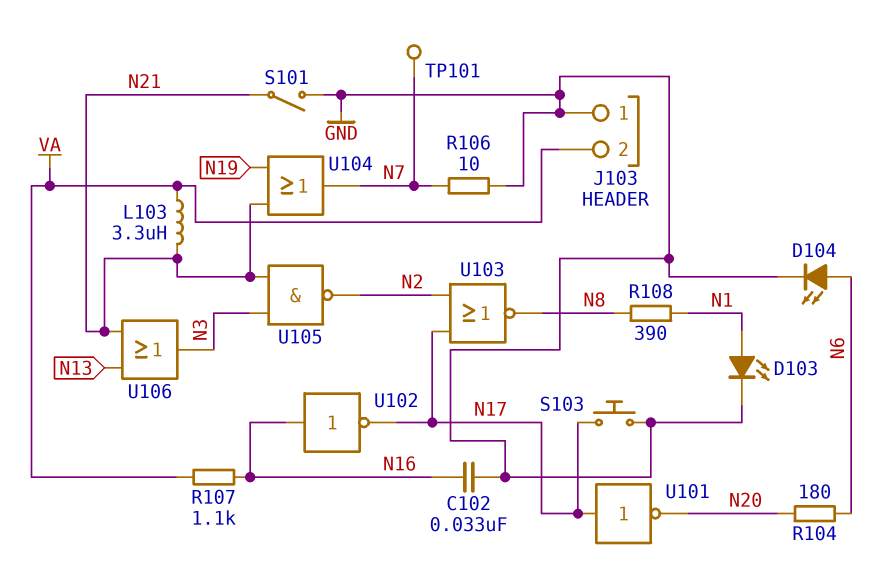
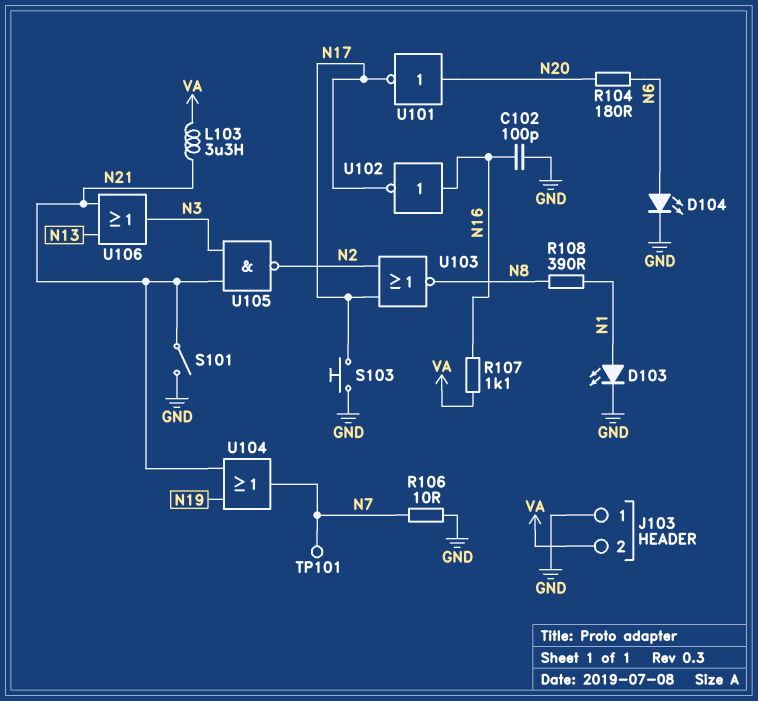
C102: 33nF (GND, N16) -> 100pF (GND, N16)
U101: NOT (in N17, out N20) -> NOT (in N20, out N17)

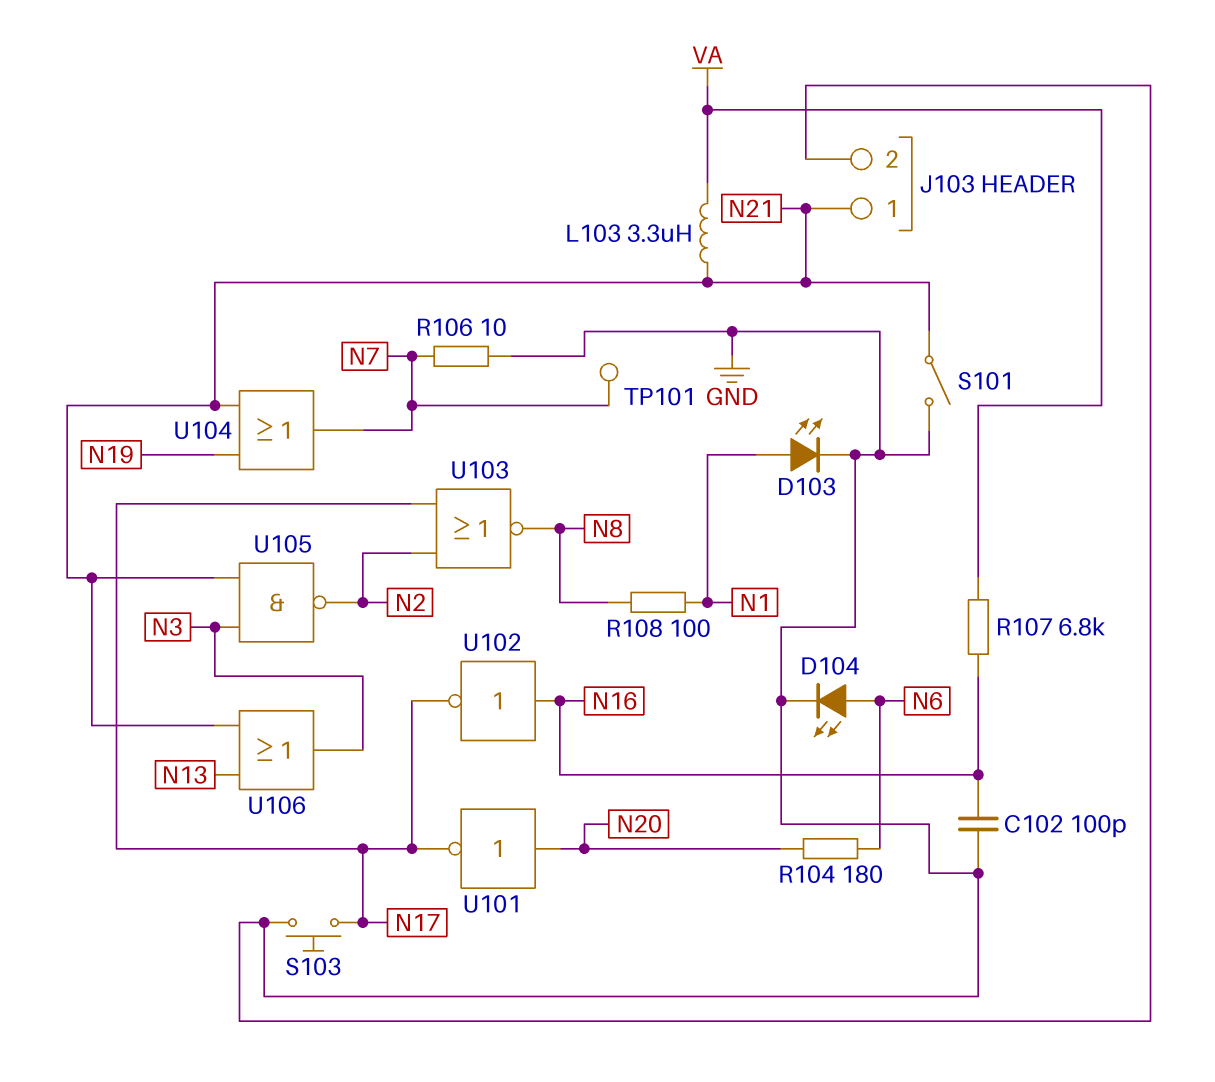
J103 pin 1: GND -> N21
J103 pin 2: VA -> GND
R107: 1.1k (N16, VA) -> 6.8k (N16, VA)
R108: 390 (N1, N8) -> 100 (N1, N8)

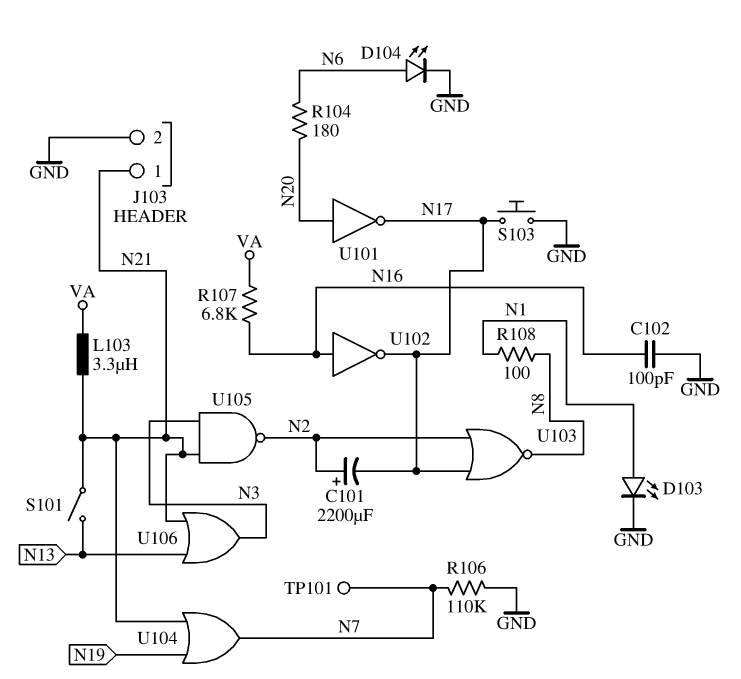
C101: none -> 2200uF (plus N2, minus N17)
R106: 10 (GND, N7) -> 110k (GND, N7)
S101: switch (GND, N21) -> switch (N13, N21)

